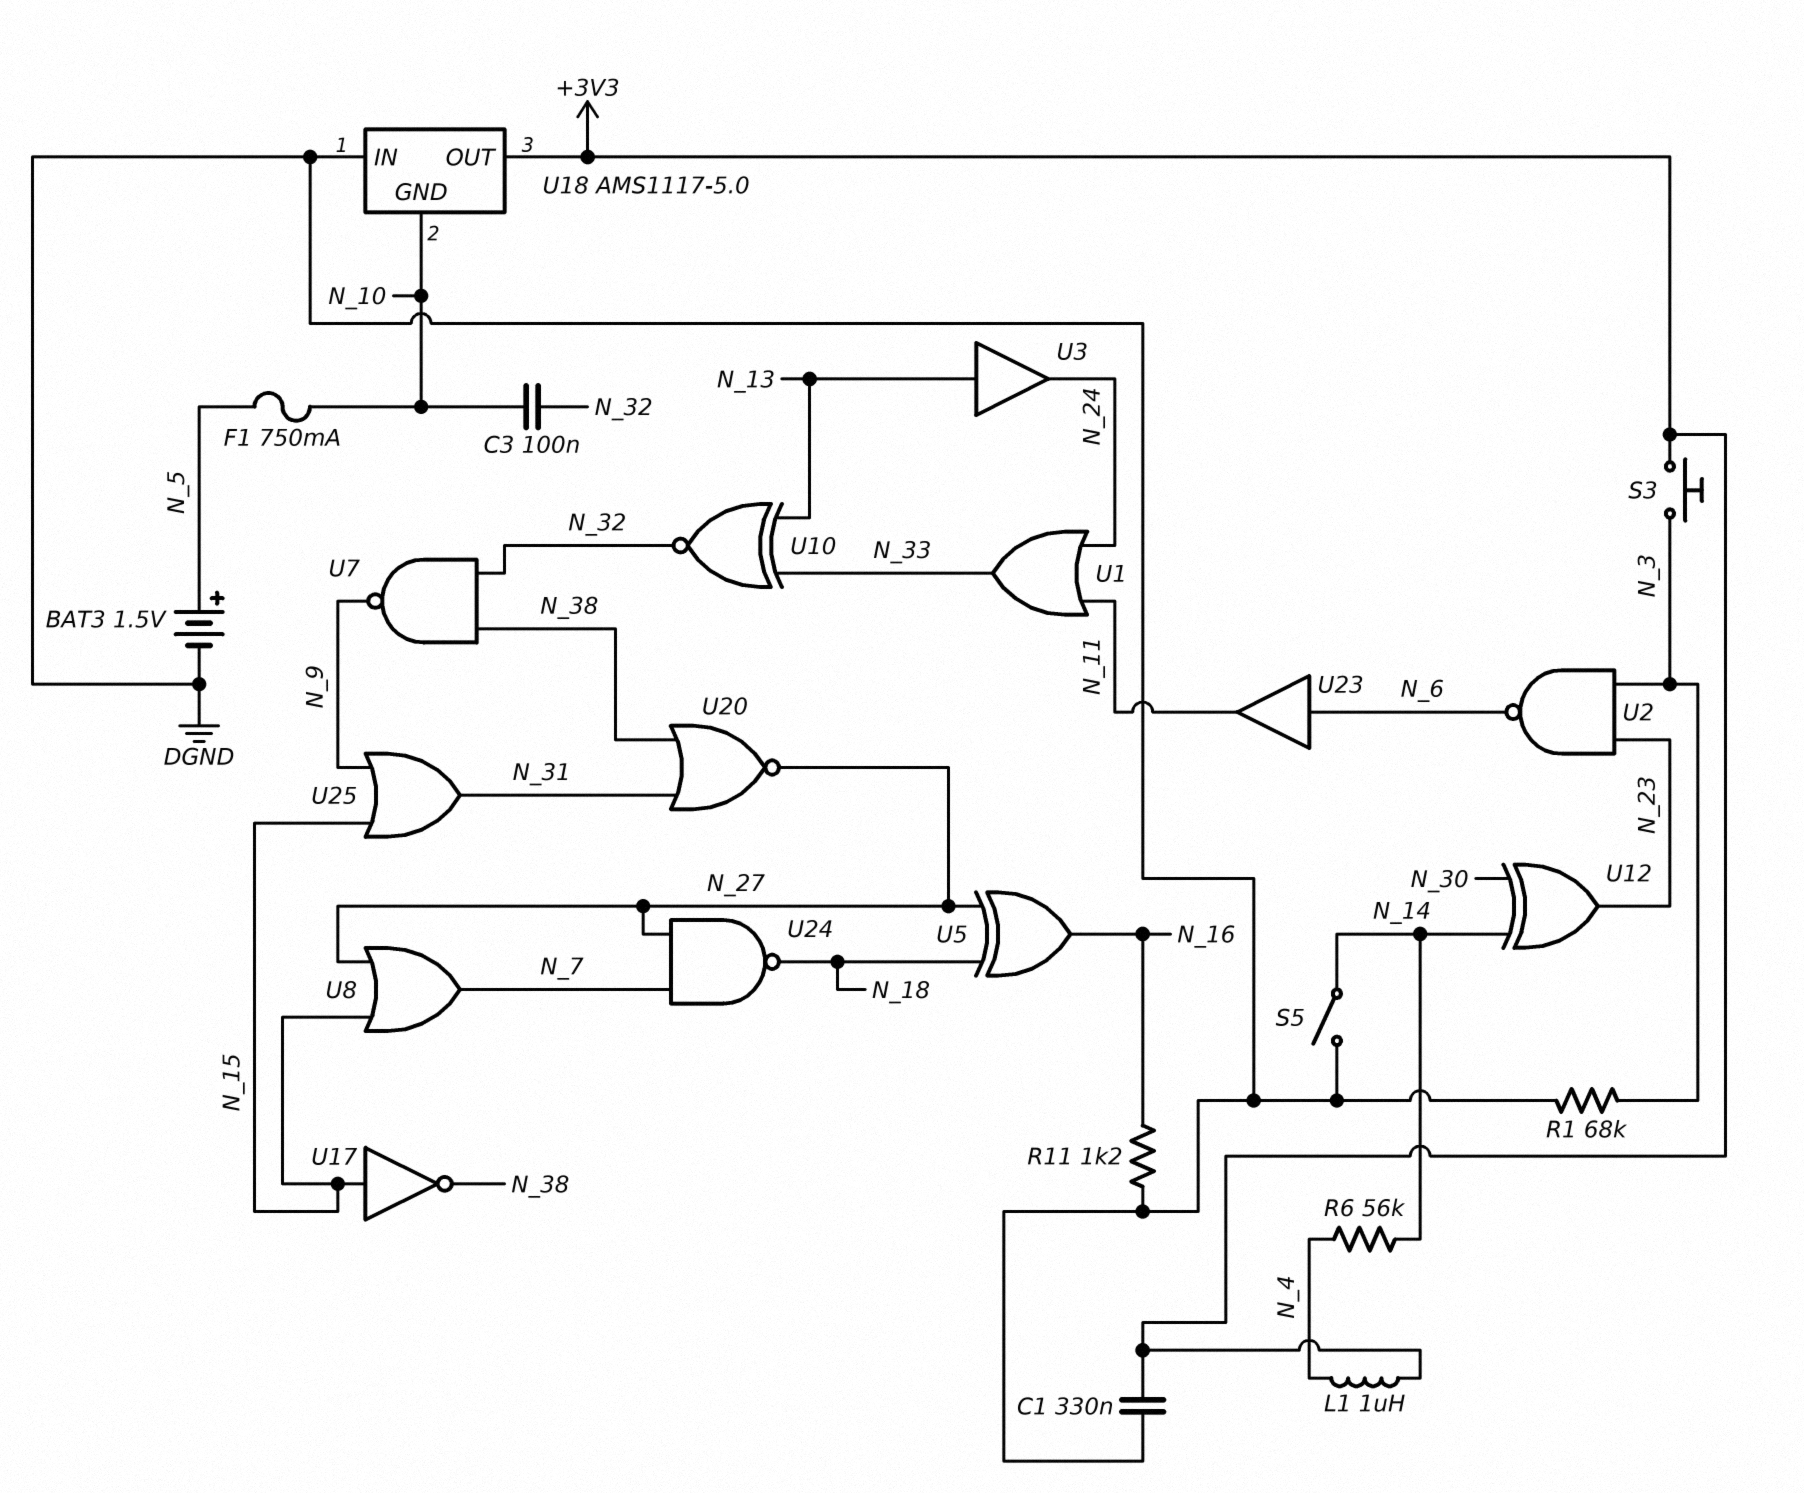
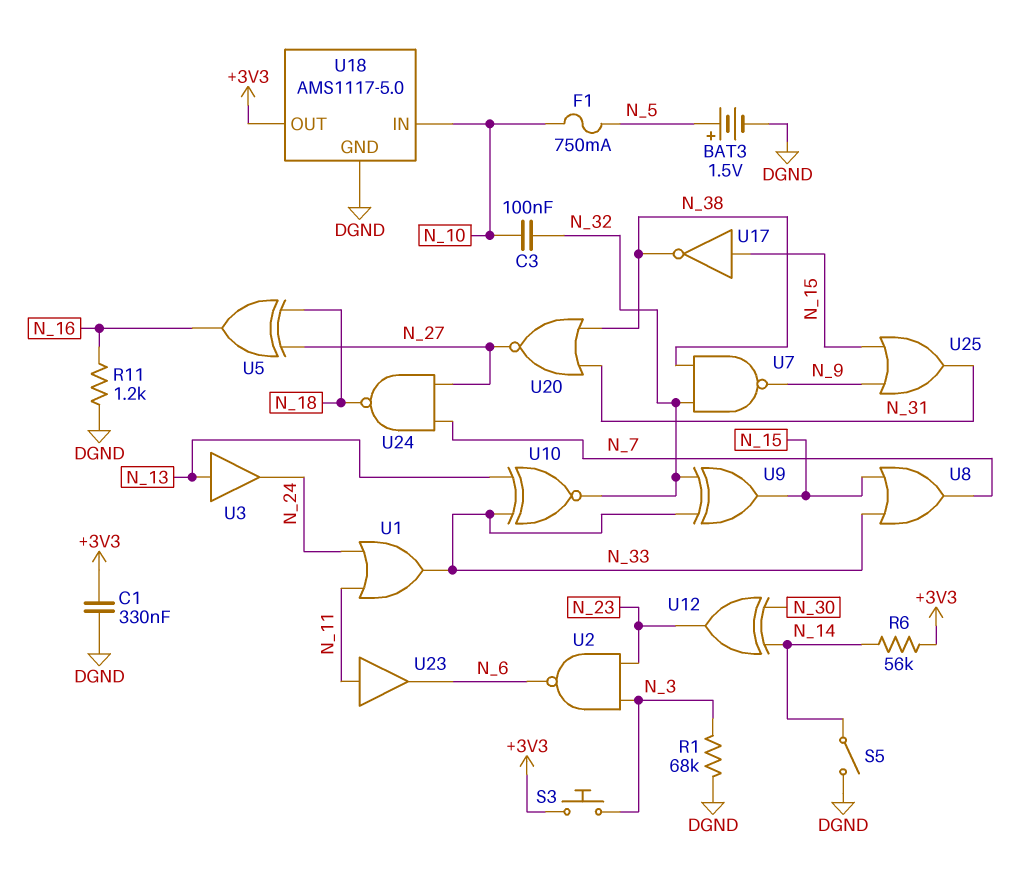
L1: 1uH (+3V3, N_4) -> none
R6: 56k (N_4, N_14) -> 56k (+3V3, N_14)
U8: OR (in N_15, in N_27, out N_7) -> OR (in N_15, in N_33, out N_7)
U9: none -> XOR (in N_32, in N_33, out N_15)
U18 pin GND: N_10 -> DGND
U18 pin IN: DGND -> N_10
U23: buffer (in N_6, out N_11) -> buffer (in N_11, out N_6)

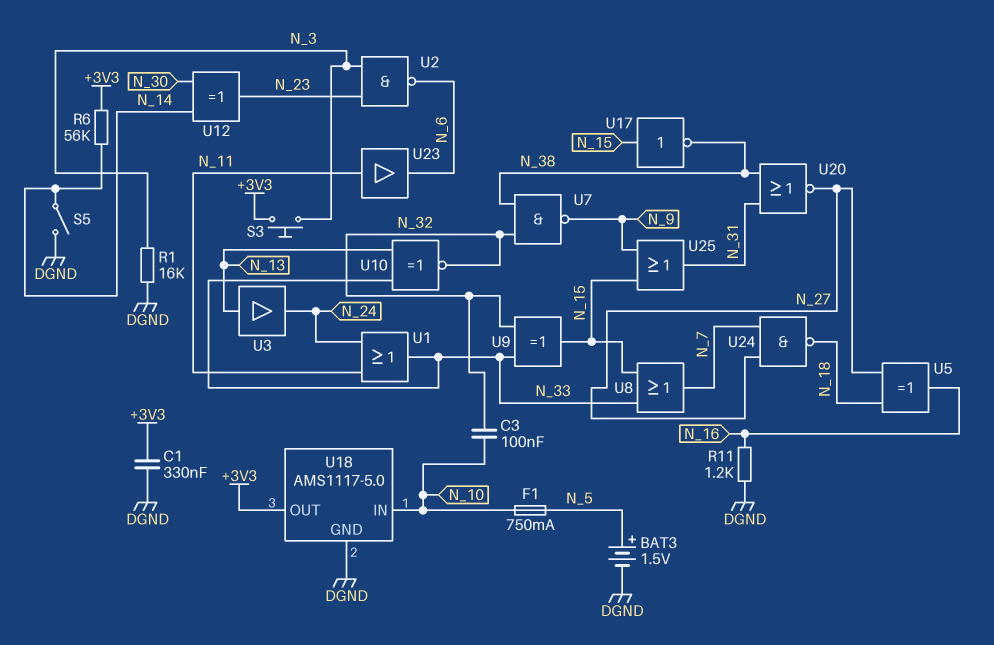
R1: 68k (DGND, N_3) -> 16k (DGND, N_3)

